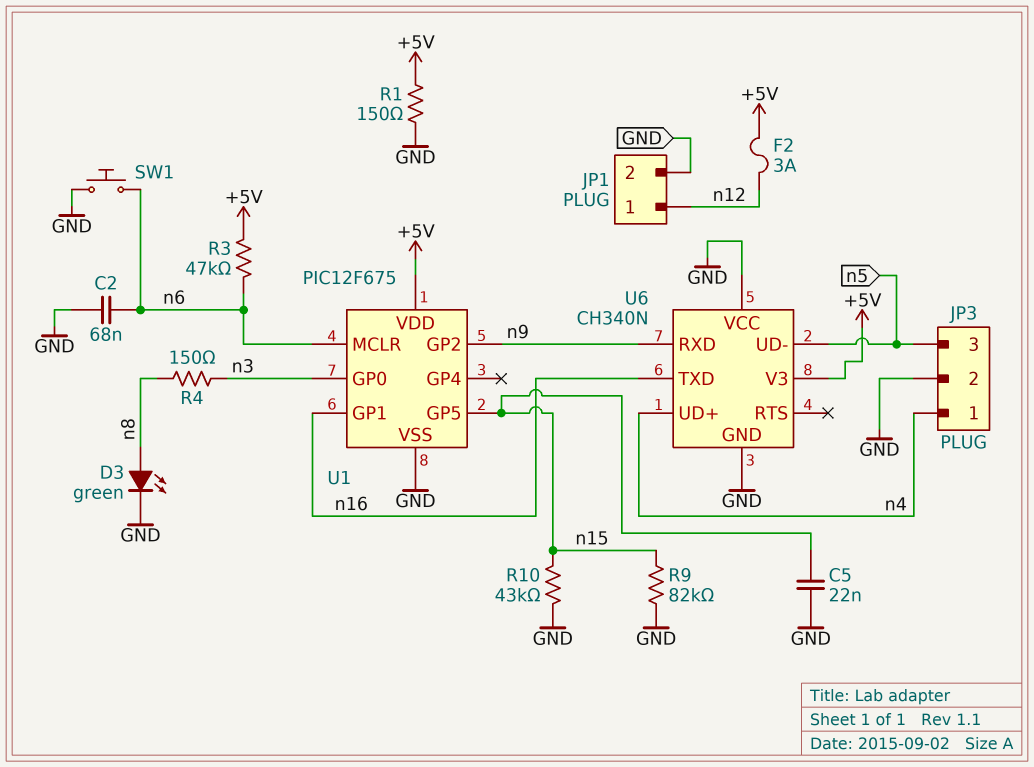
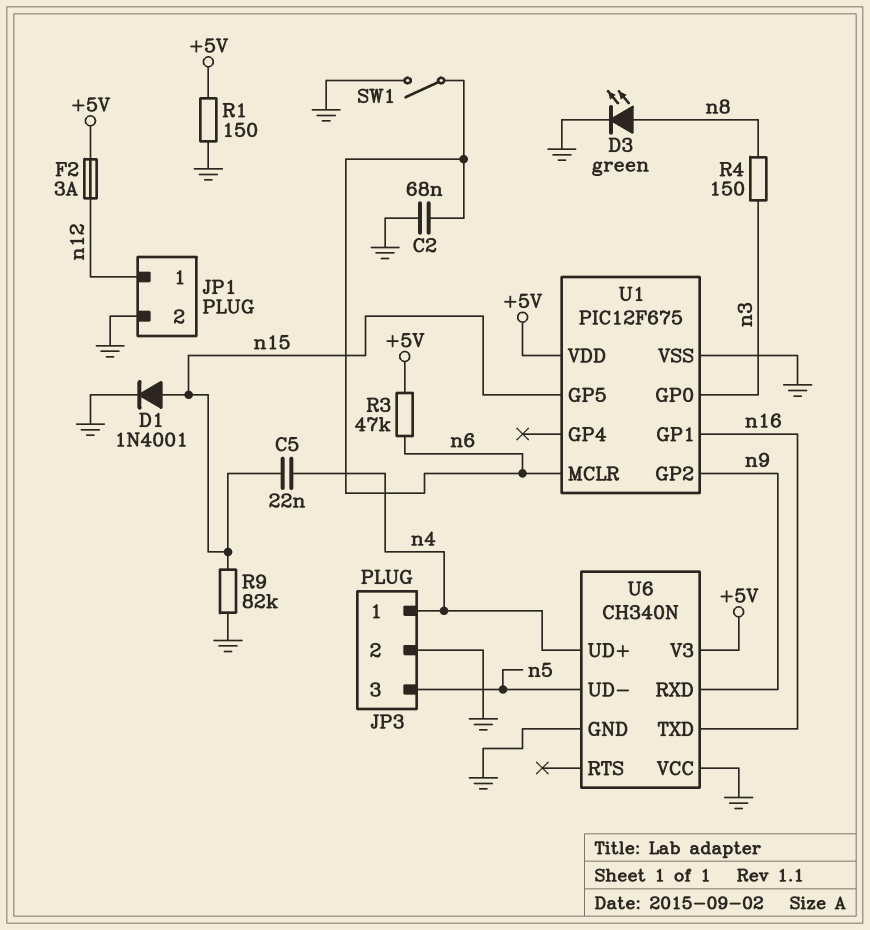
C5: 22nF (GND, n15) -> 22nF (n4, n15)
D1: none -> diode 1N4001 (A n15, K GND)
R10: 43k (GND, n15) -> none
SW1: button (GND, n6) -> switch (GND, n6)

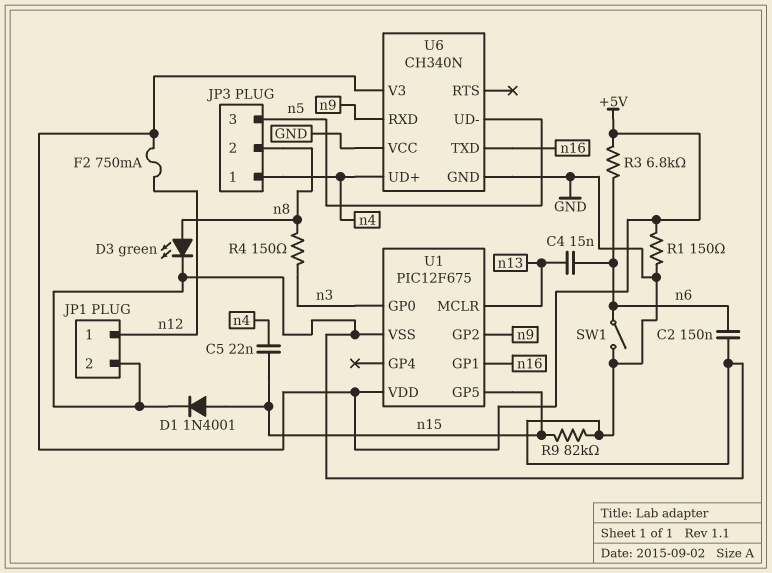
C2: 68nF (GND, n6) -> 150nF (GND, n6)
C4: none -> 15nF (n6, n13)
F2: 3A (+5V, n12) -> 750mA (+5V, n12)
JP3 pin 2: GND -> n8
R3: 47k (+5V, n6) -> 6.8k (+5V, n6)
U1 pin MCLR: n6 -> n13

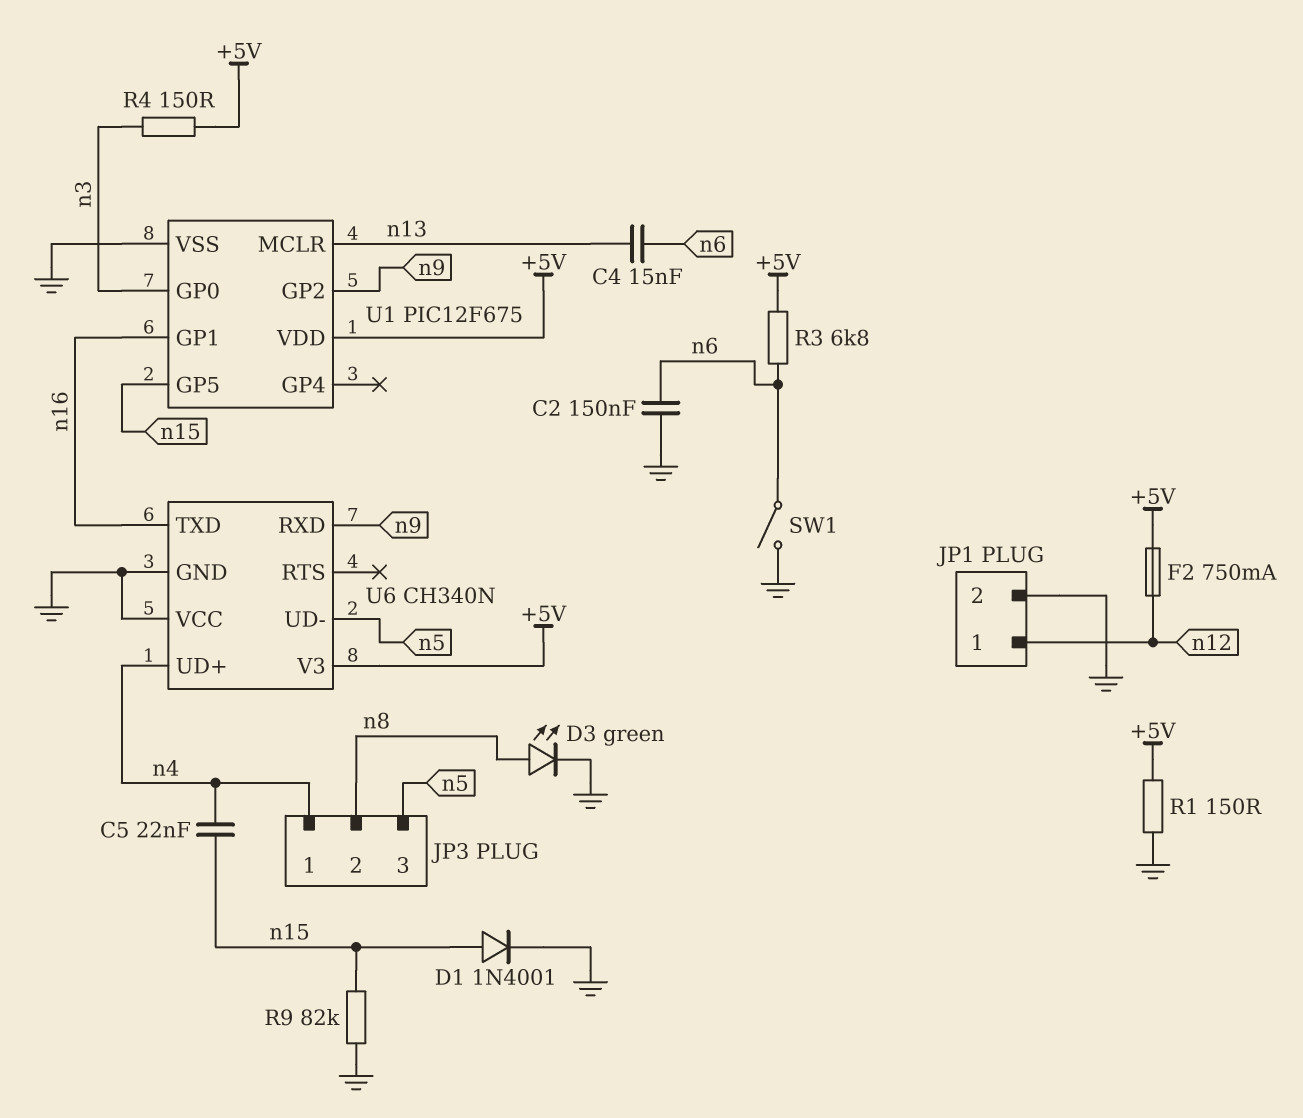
R4: 150 (n3, n8) -> 150 (+5V, n3)

